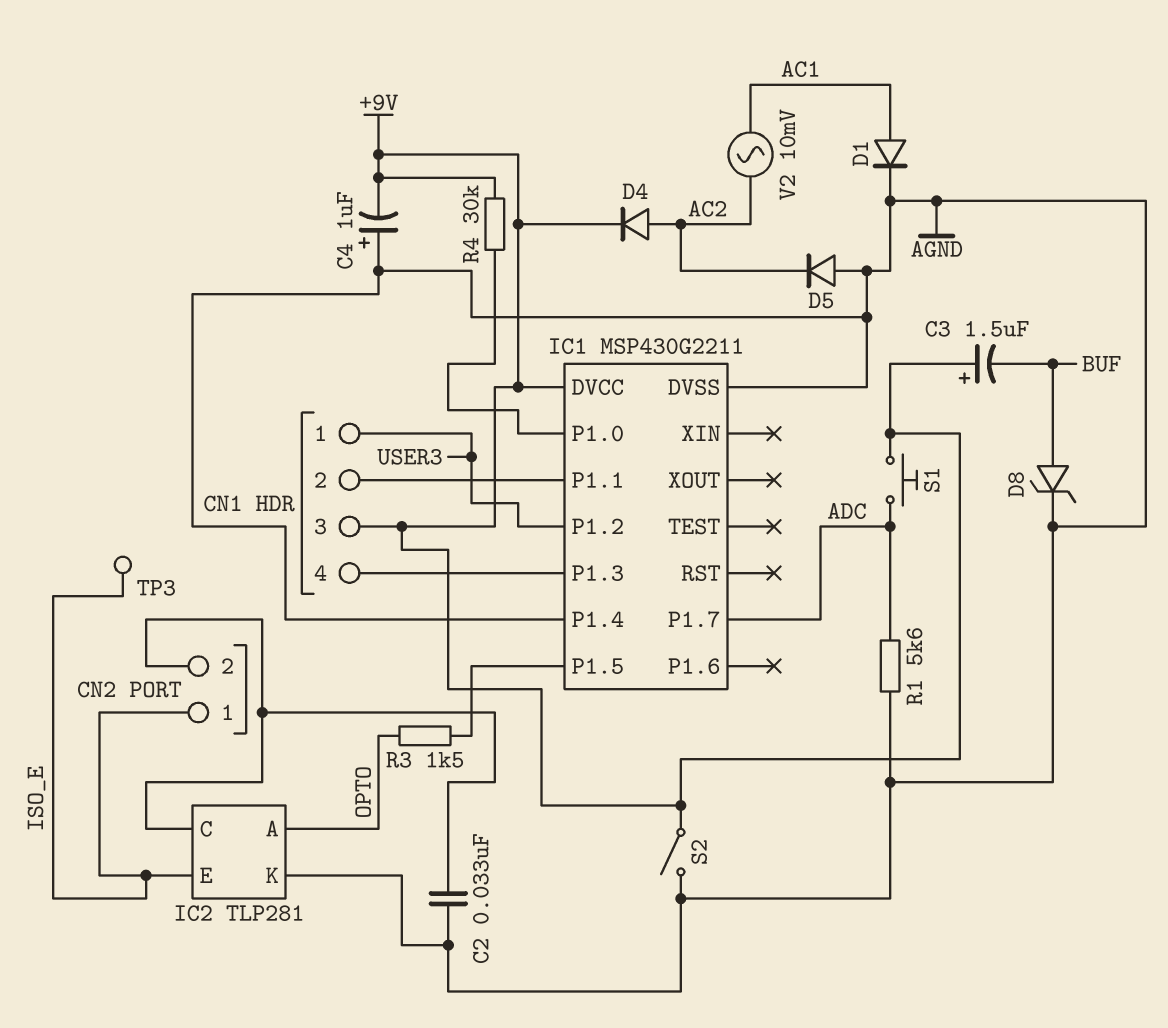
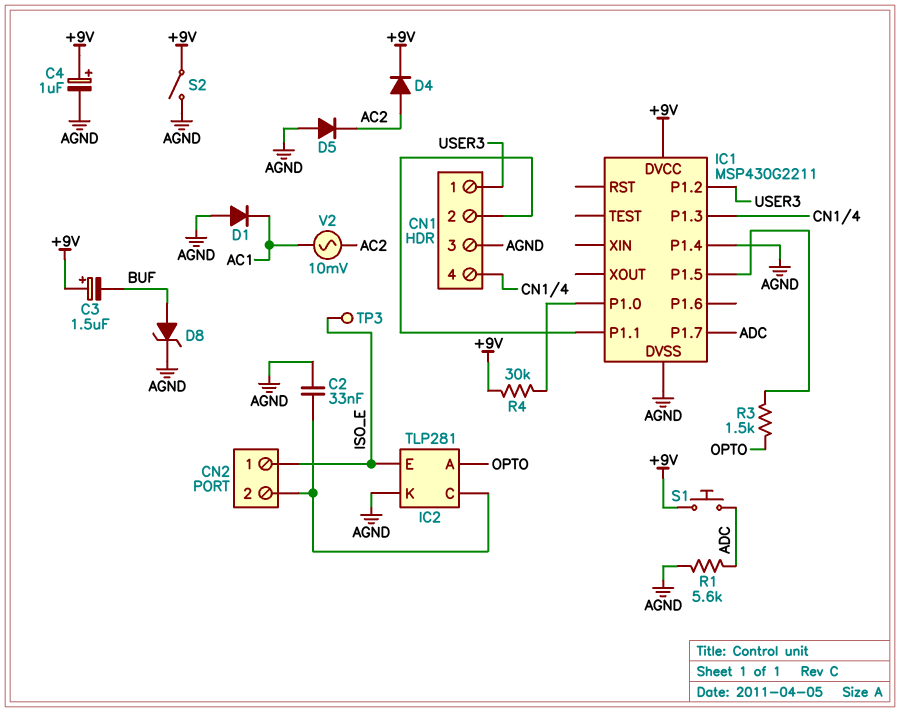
C4: 1uF (plus AGND, minus +9V) -> 1uF (plus +9V, minus AGND)
CN1 pin 3: +9V -> AGND
D1: diode (A AC1, K AGND) -> diode (A AGND, K AC1)

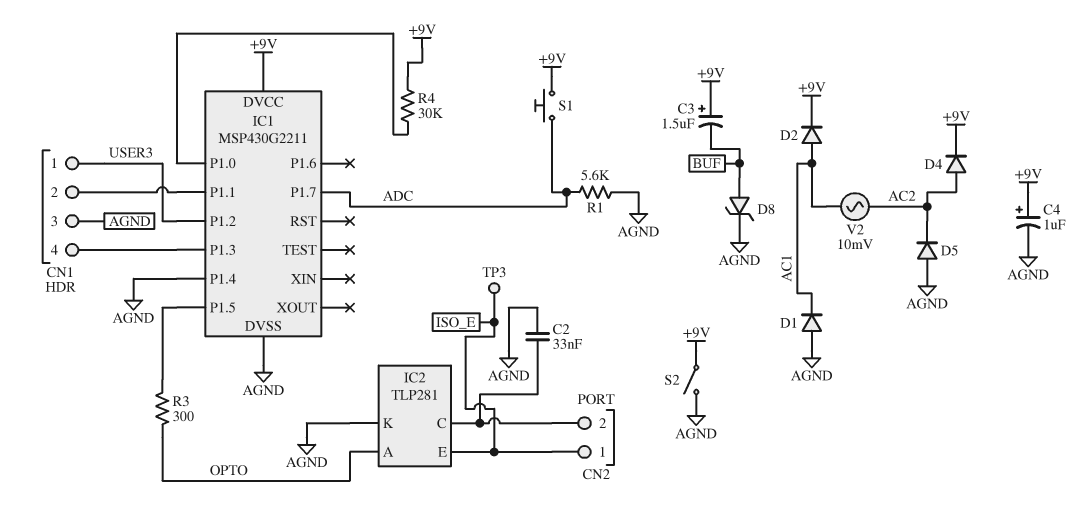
D2: none -> diode (A AC1, K +9V)
R3: 1.5k (IC1/P1.5, OPTO) -> 300 (IC1/P1.5, OPTO)

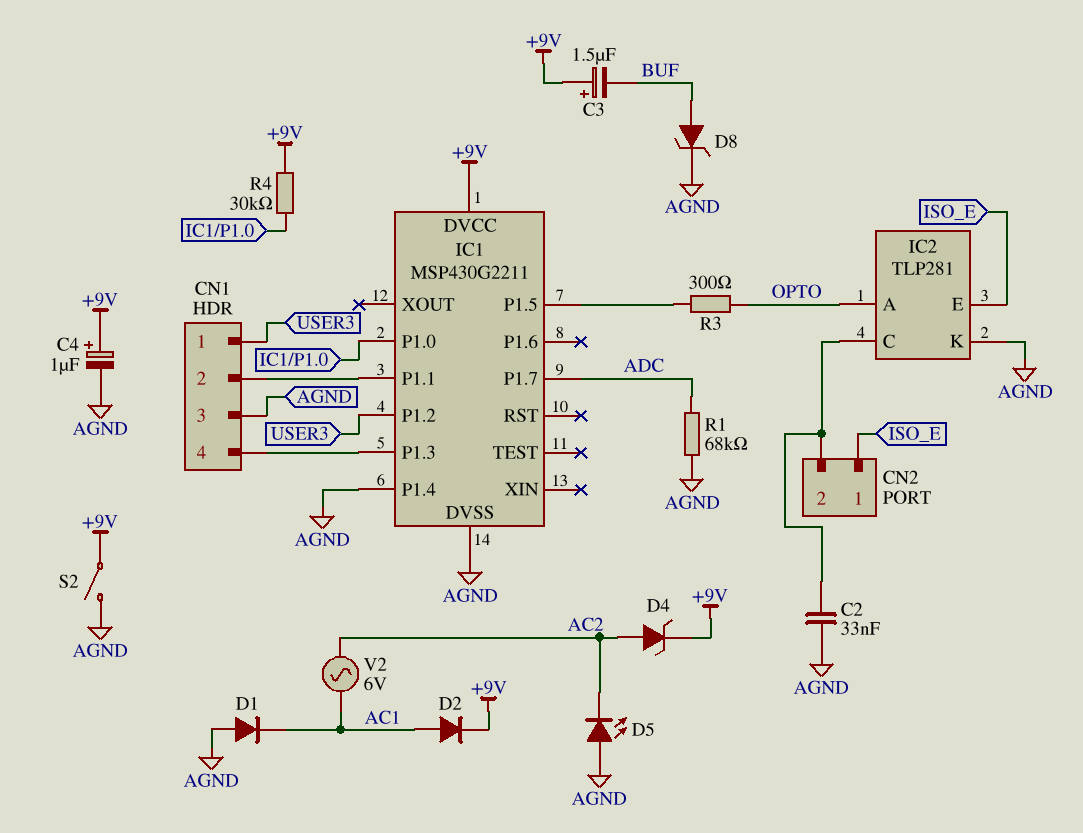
D4: diode (A AC2, K +9V) -> zener (A AC2, K +9V)
D5: diode (A AGND, K AC2) -> LED (A AGND, K AC2)
R1: 5.6k (ADC, AGND) -> 68k (ADC, AGND)
S1: button (+9V, ADC) -> none
TP3: test point (ISO_E) -> none
V2: AC 10mV (AC1, AC2) -> AC 6V (AC1, AC2)

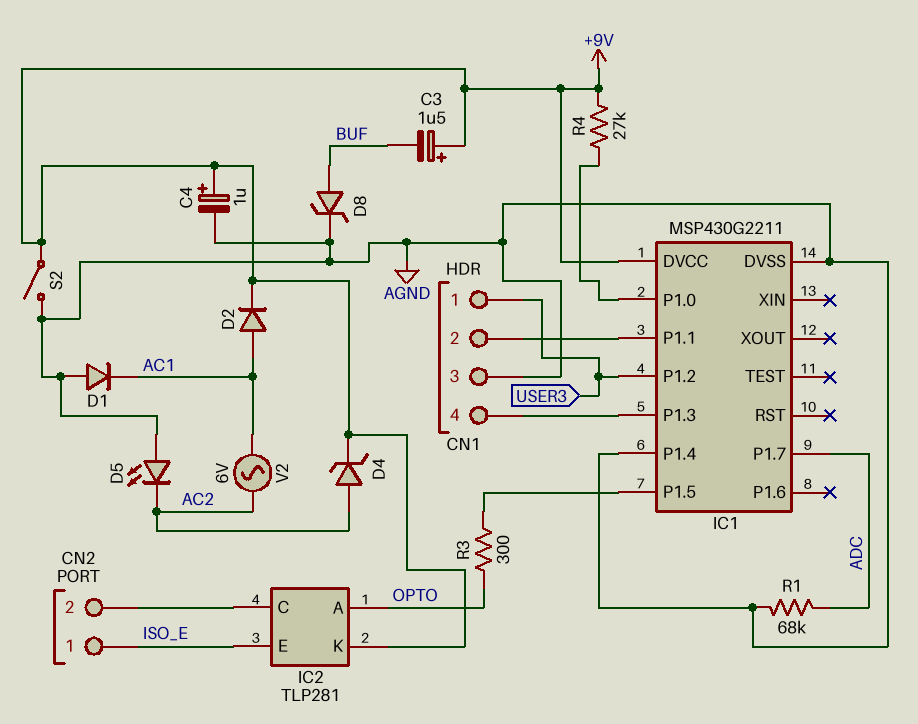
C2: 33nF (AGND, CN2/2) -> none
IC2 pin K: AGND -> +9V
R4: 30k (+9V, IC1/P1.0) -> 27k (+9V, IC1/P1.0)

